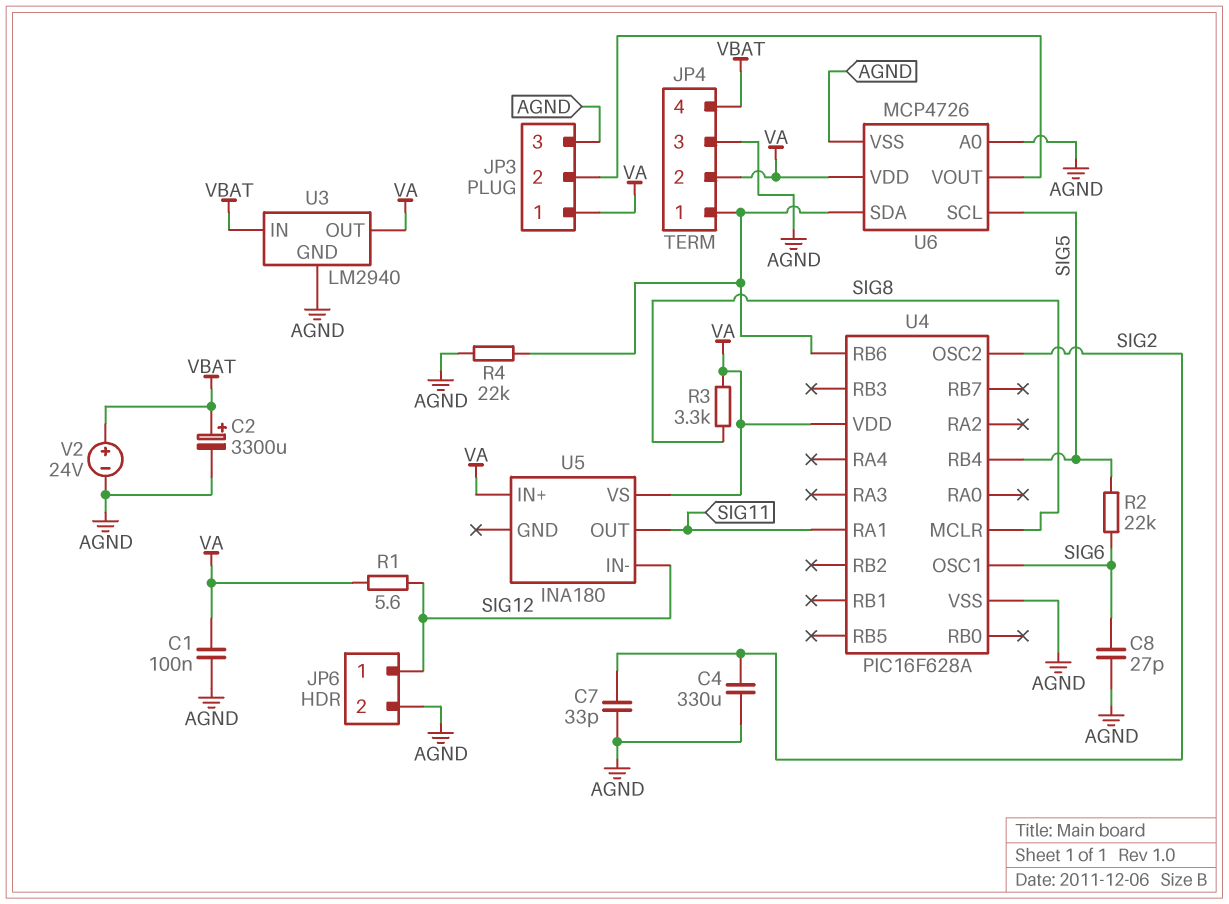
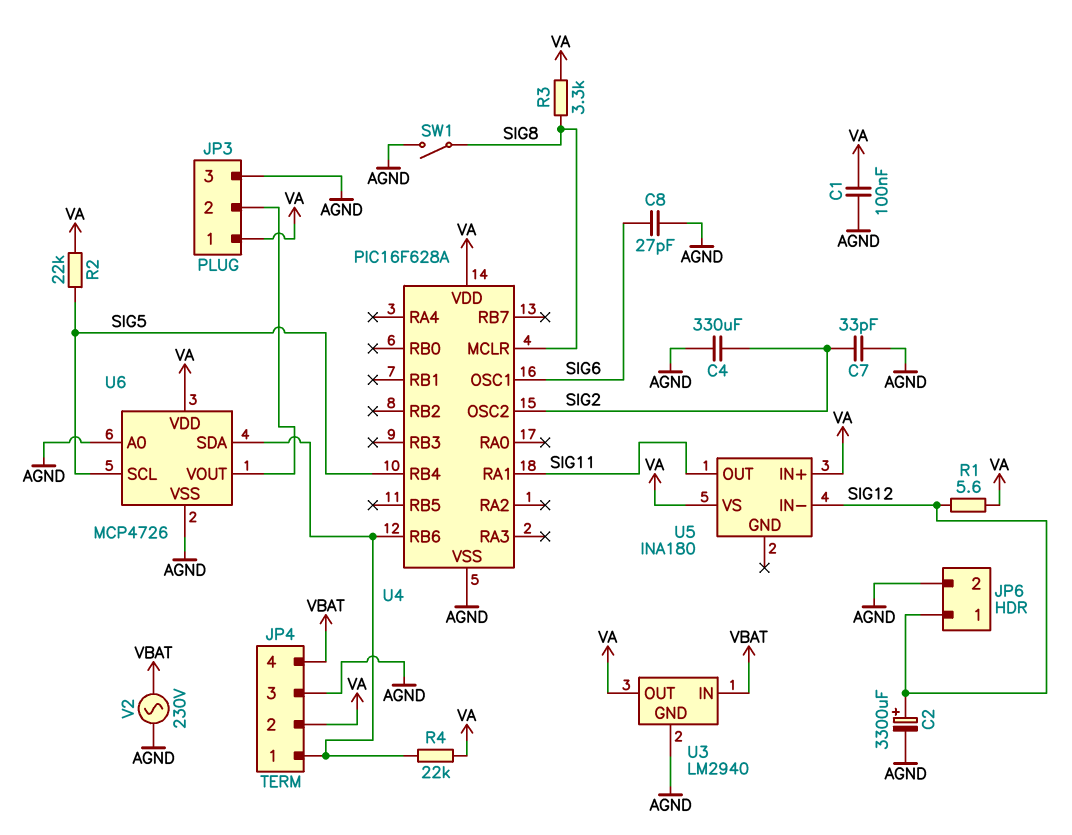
C2: 3300uF (plus VBAT, minus AGND) -> 3300uF (plus SIG12, minus AGND)
R2: 22k (SIG5, SIG6) -> 22k (SIG5, VA)
R4: 22k (AGND, JP4/1) -> 22k (JP4/1, VA)
SW1: none -> switch (AGND, SIG8)
V2: 24V (plus VBAT, minus AGND) -> AC 230V (AGND, VBAT)

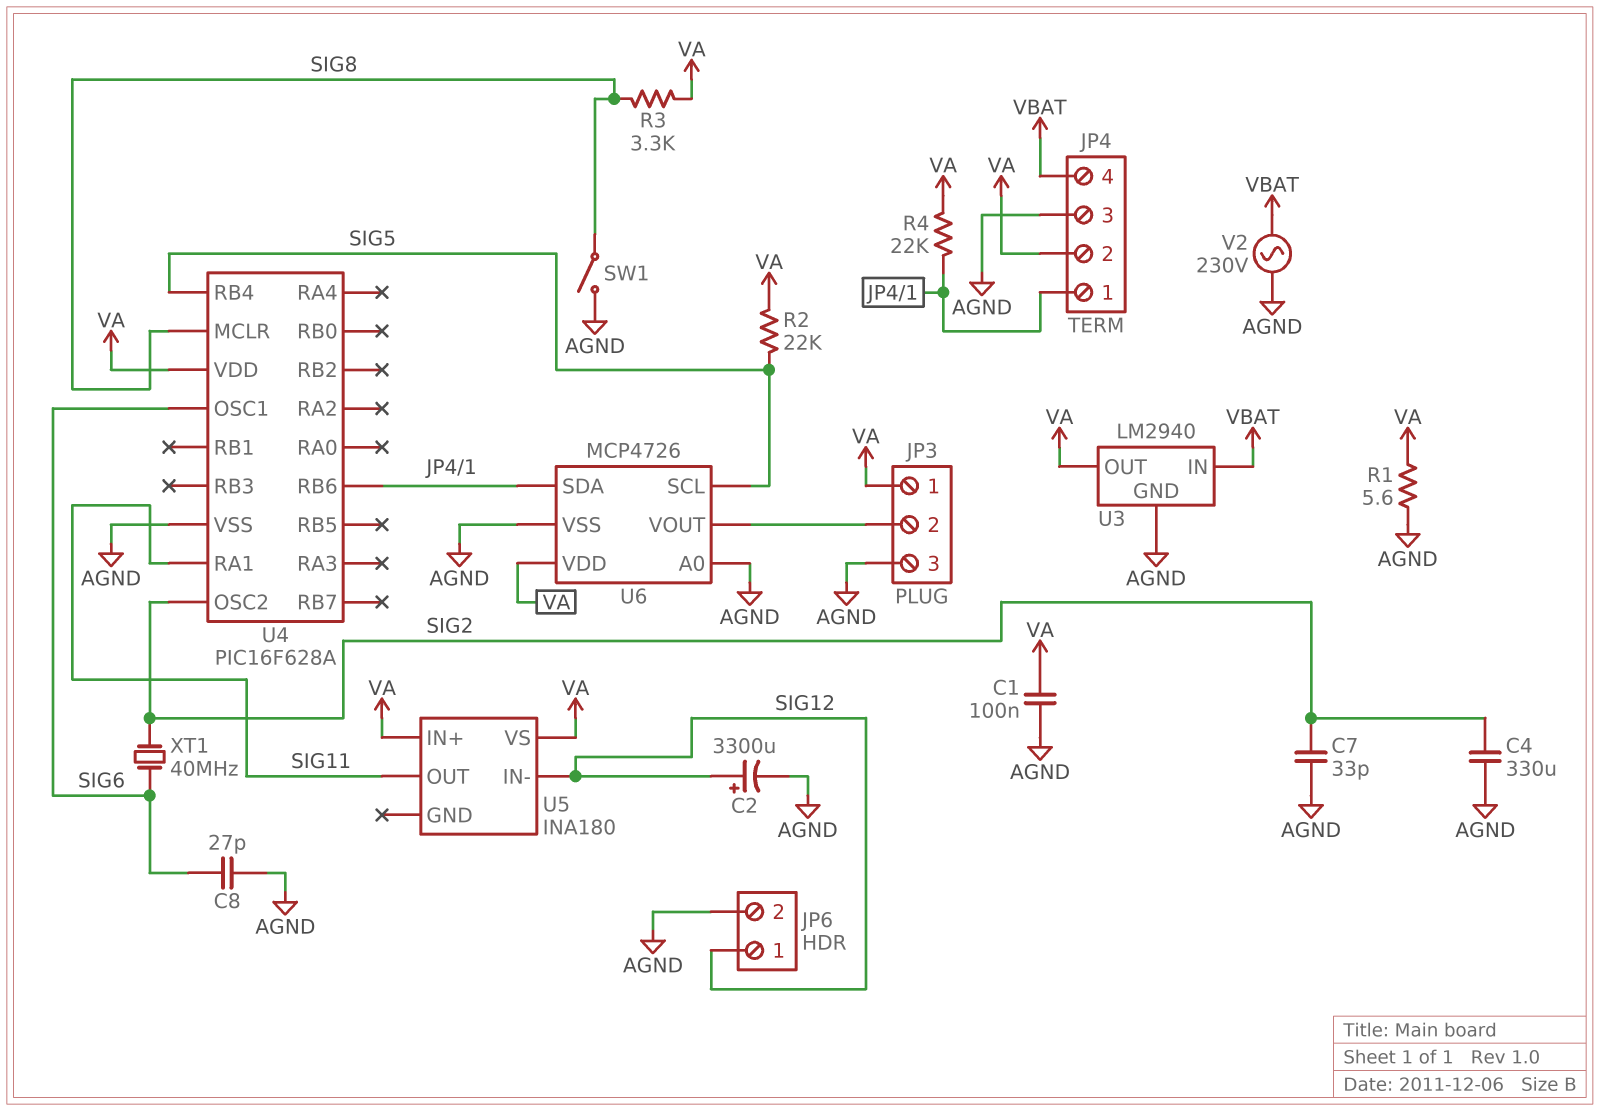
R1: 5.6 (SIG12, VA) -> 5.6 (AGND, VA)
XT1: none -> 40MHz (SIG2, SIG6)

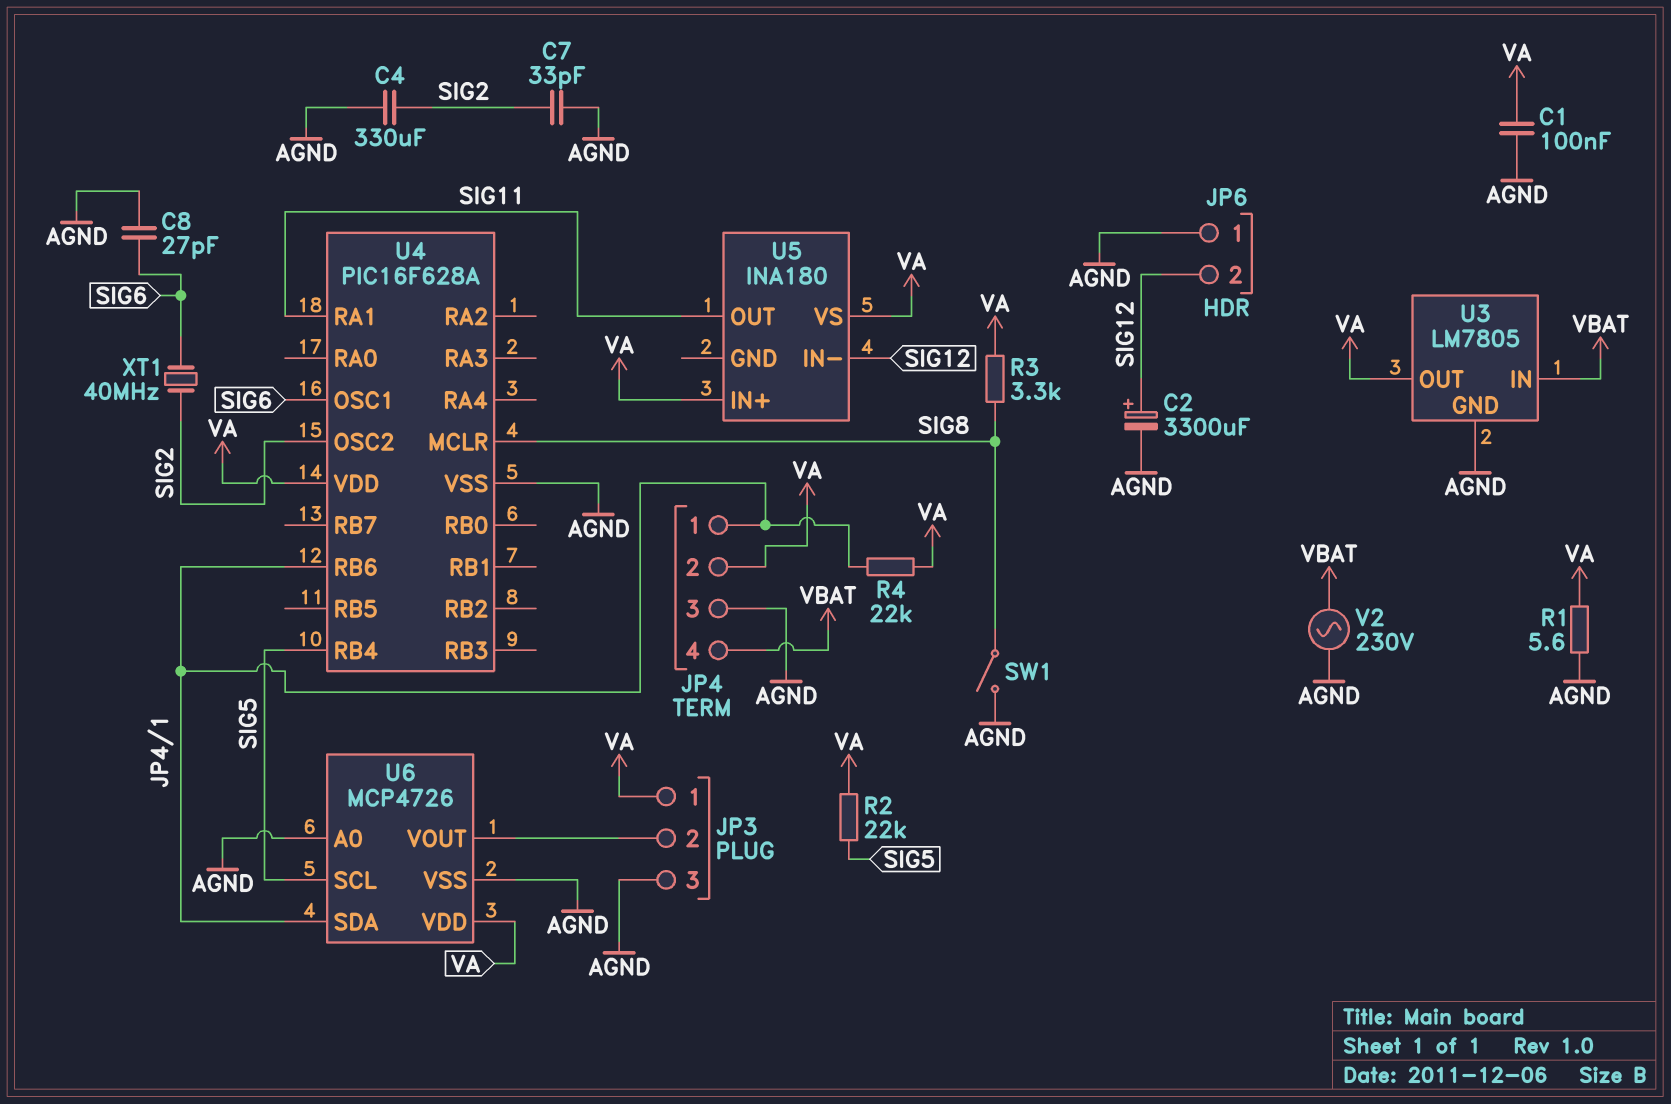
JP6 pin 1: SIG12 -> AGND
JP6 pin 2: AGND -> SIG12
U3: LM2940 -> LM7805

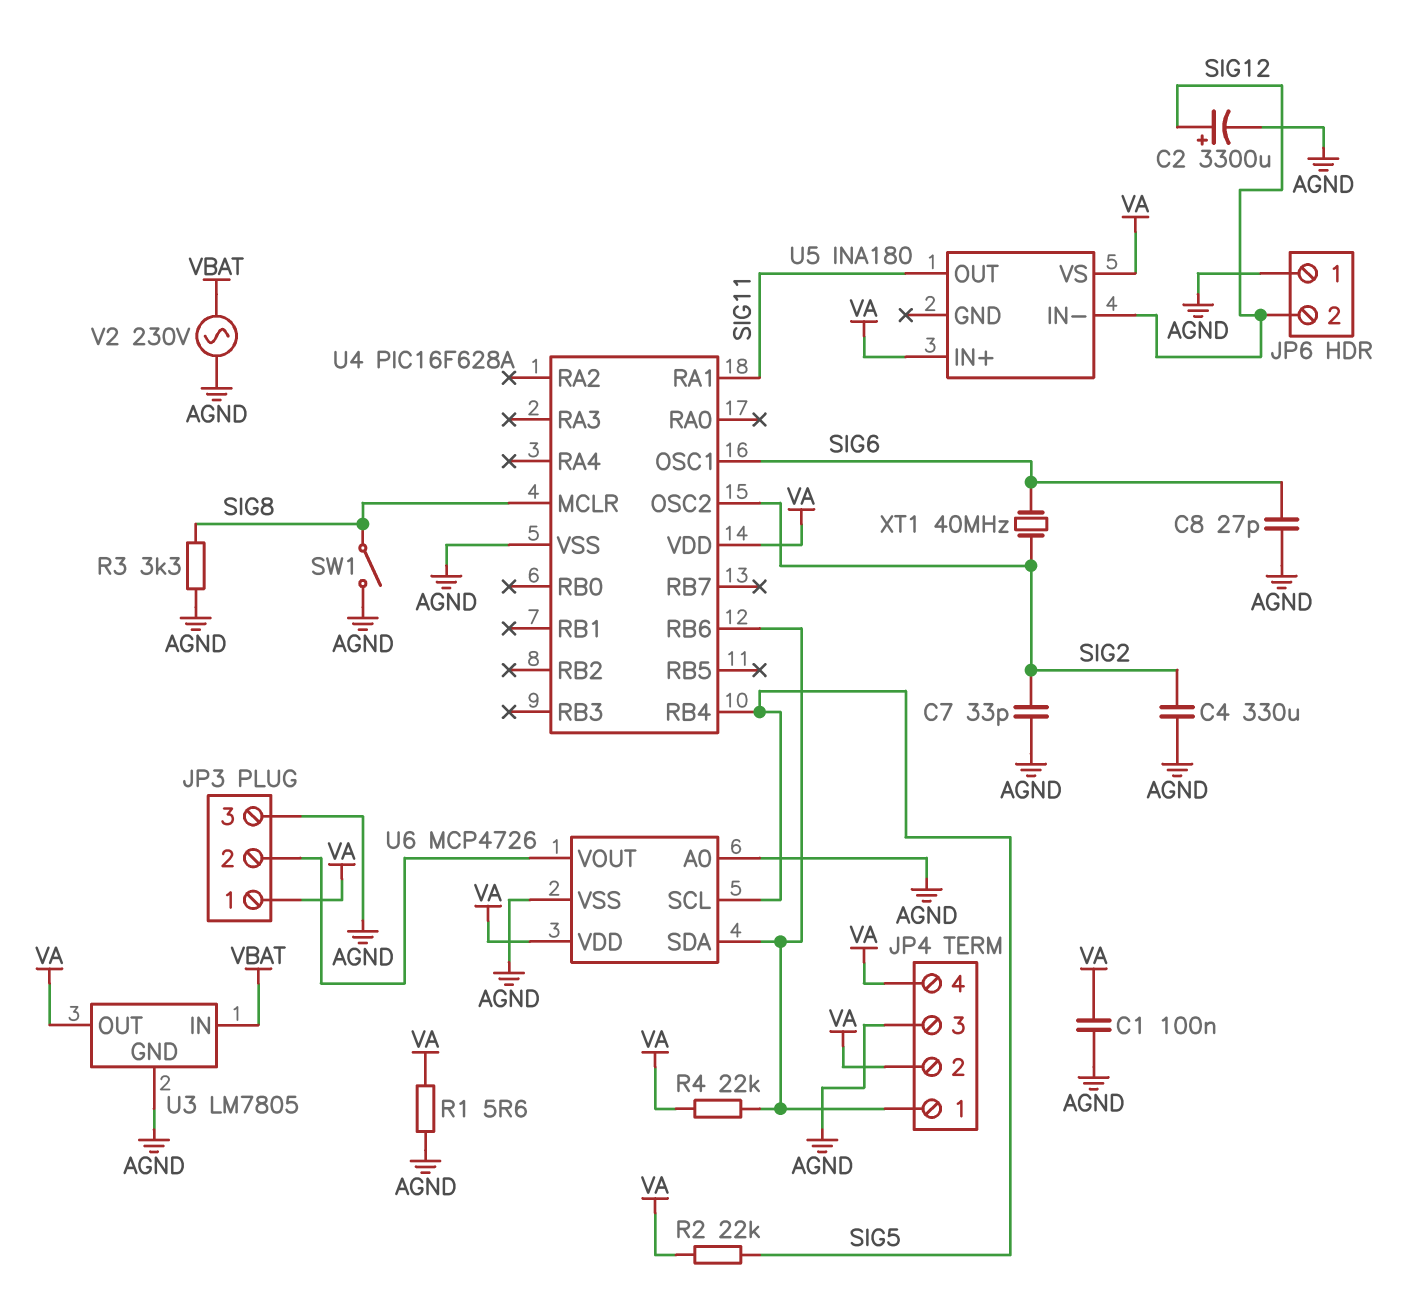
JP4 pin 4: VBAT -> VA
R3: 3.3k (SIG8, VA) -> 3.3k (AGND, SIG8)

